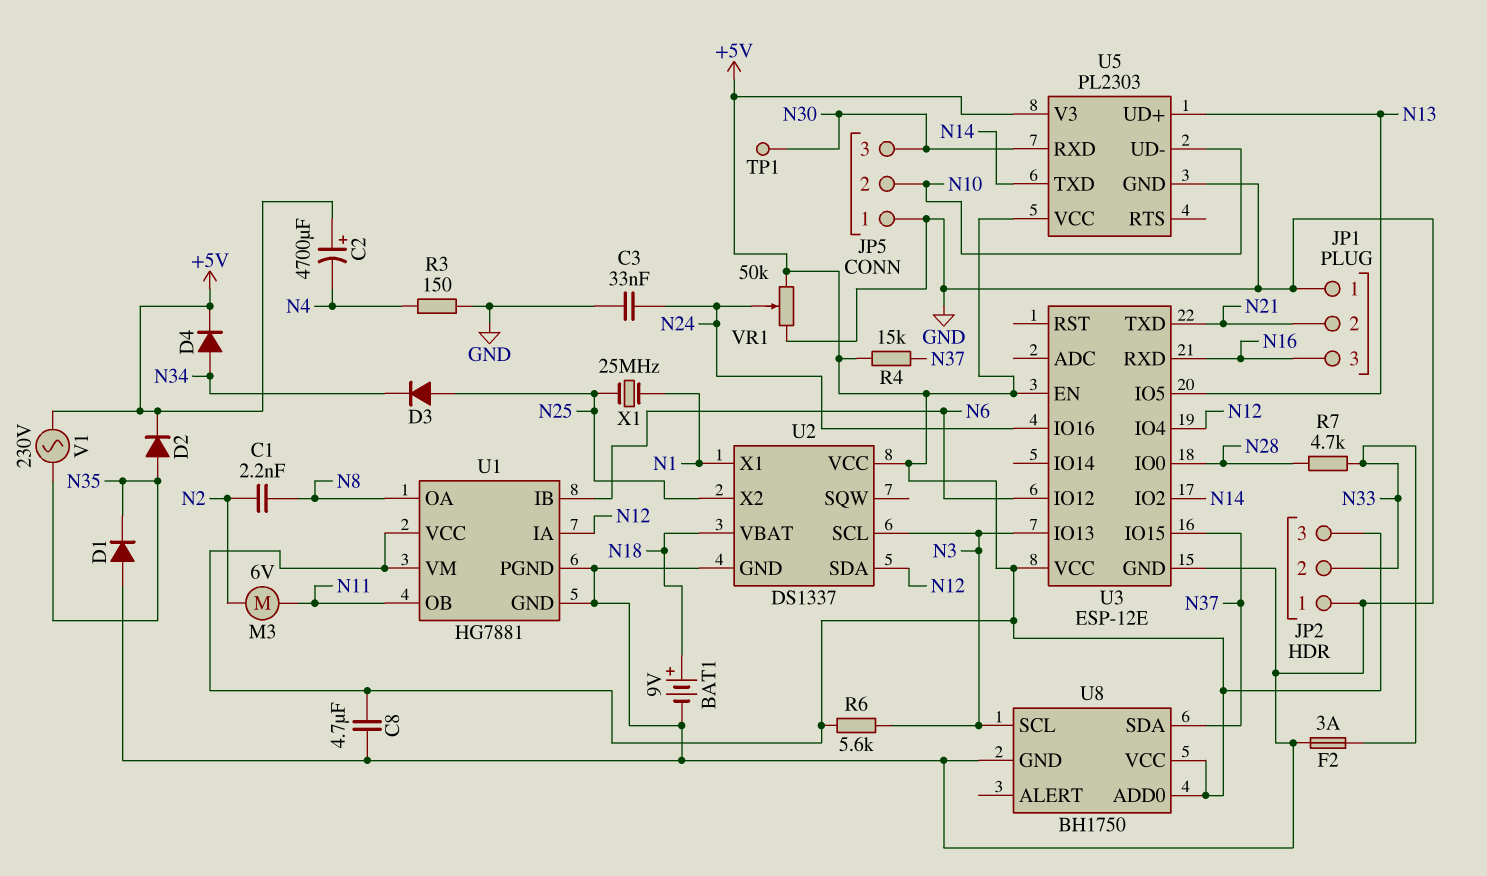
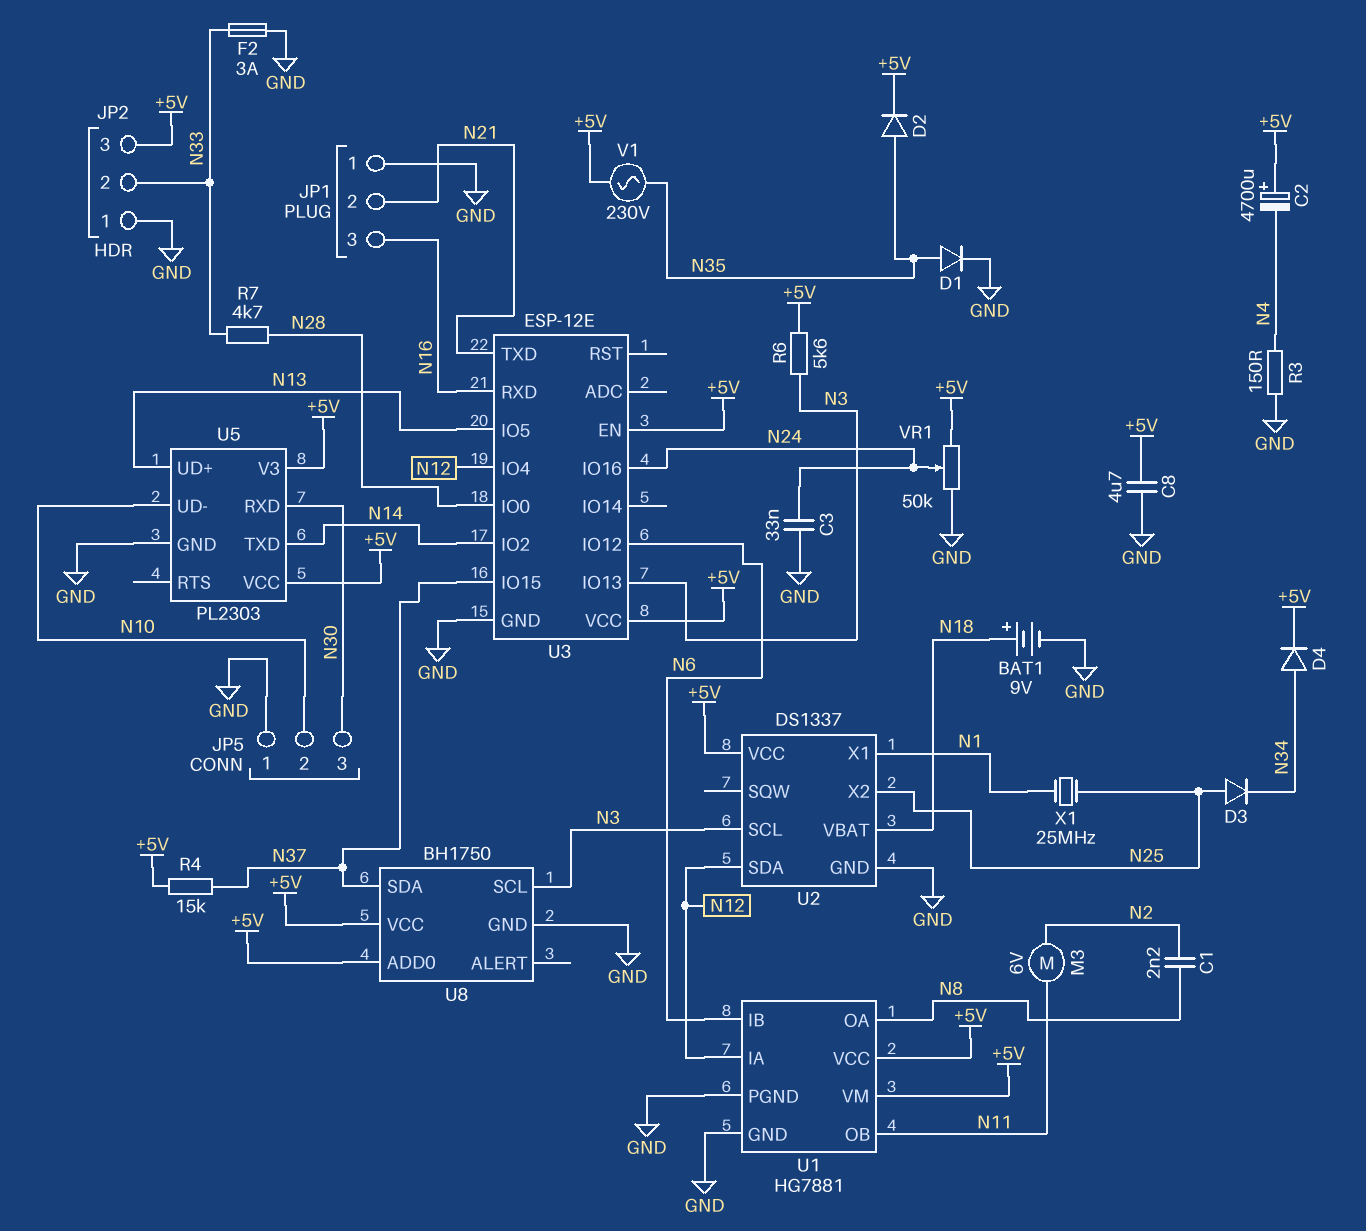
D1: diode (A GND, K N35) -> diode (A N35, K GND)
TP1: test point (N30) -> none

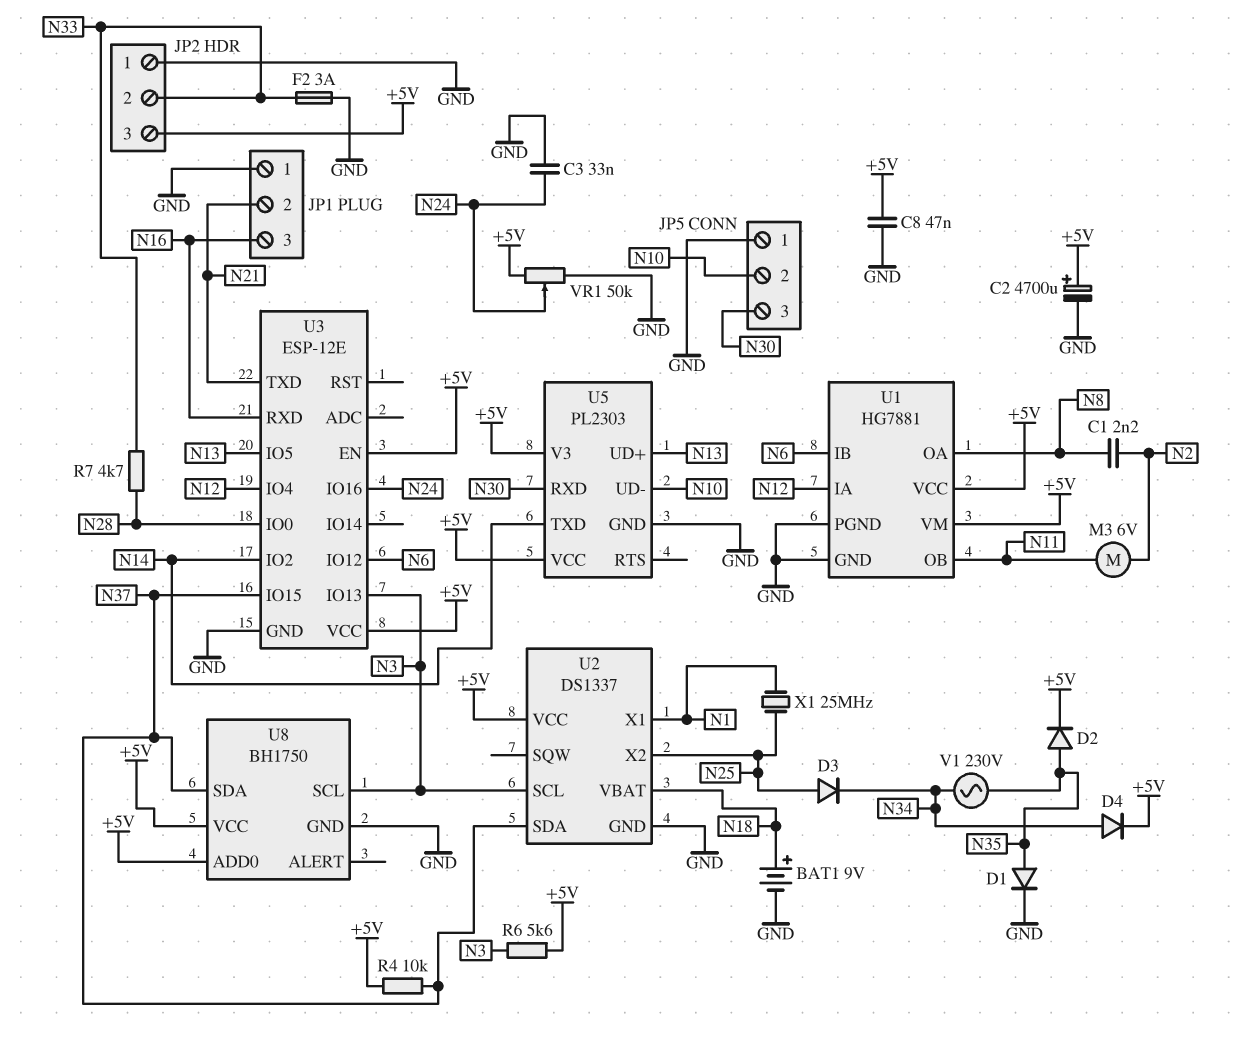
C2: 4700uF (plus +5V, minus N4) -> 4700uF (plus +5V, minus GND)
C8: 4.7uF (+5V, GND) -> 47nF (+5V, GND)
R3: 150 (GND, N4) -> none
R4: 15k (+5V, N37) -> 10k (+5V, N37)
U2 pin SDA: N12 -> N37
V1: AC 230V (+5V, N35) -> AC 230V (N34, N35)

